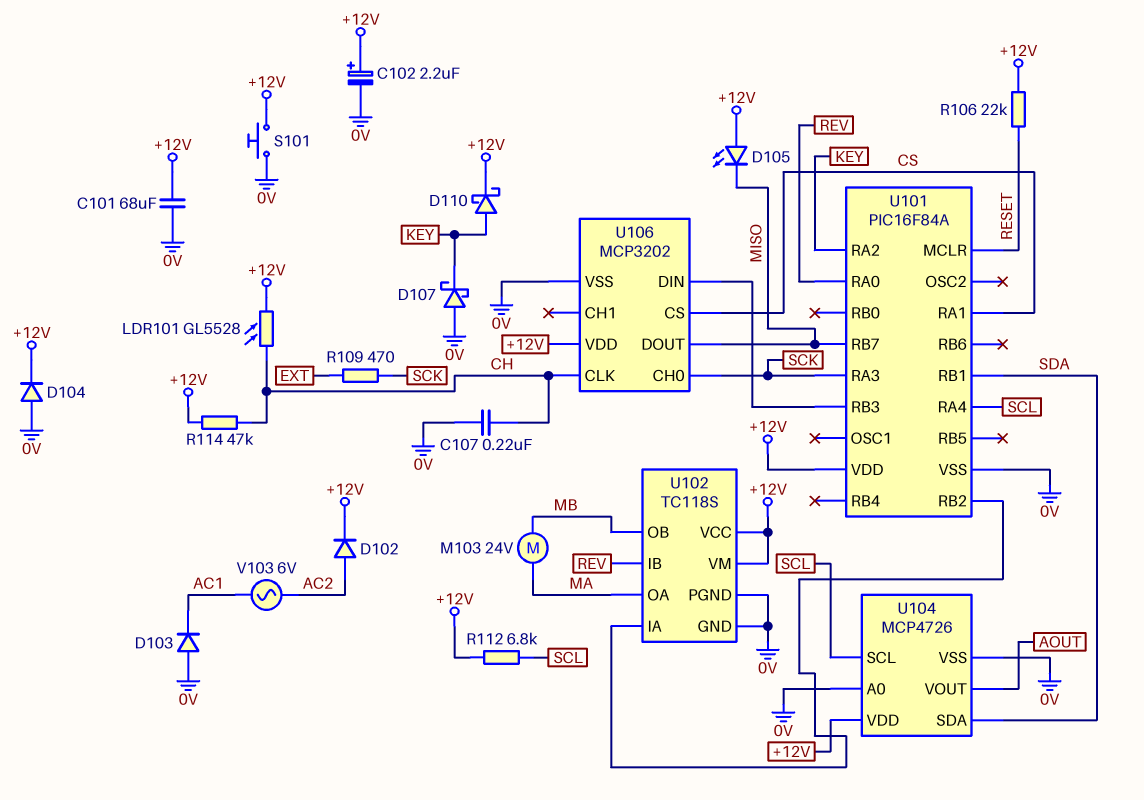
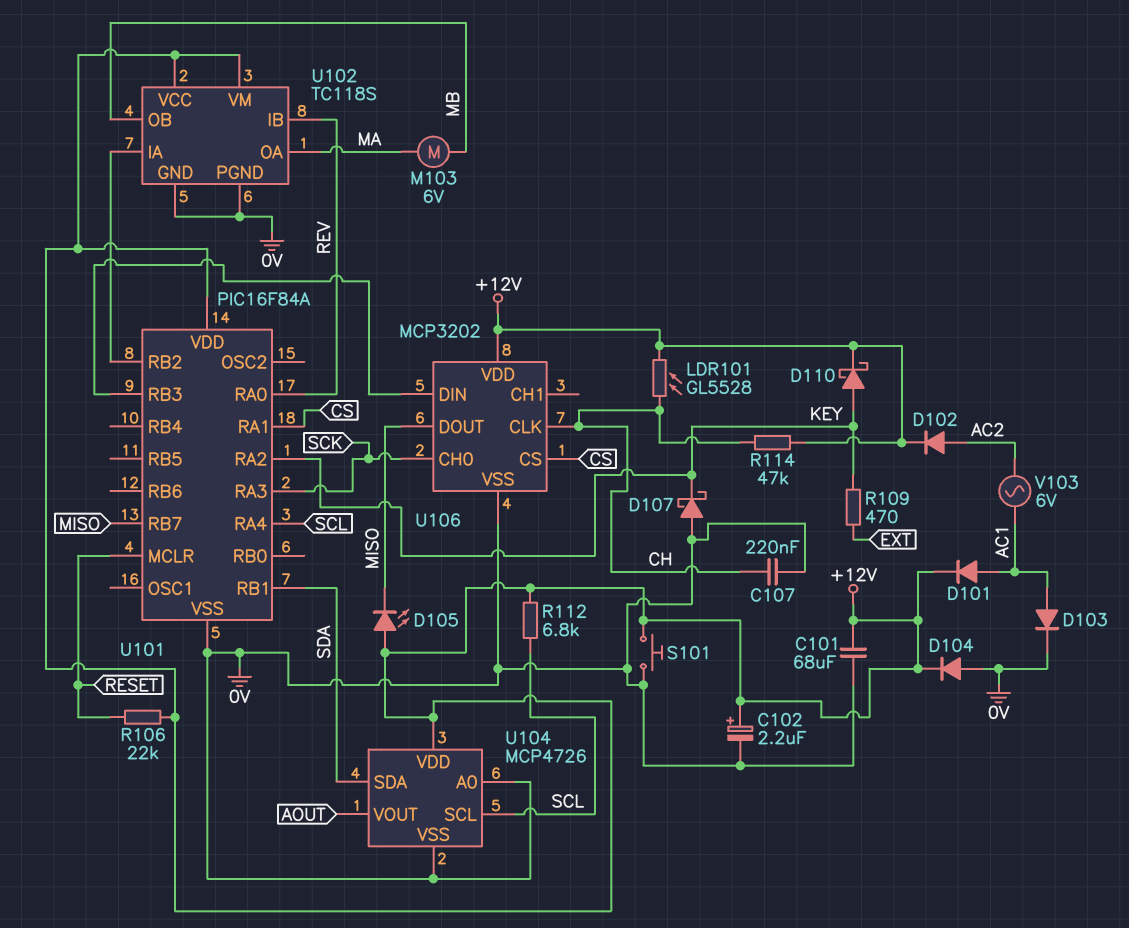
D101: none -> diode (A AC1, K +12V)
D103: diode (A 0V, K AC1) -> diode (A AC1, K 0V)
M103: motor 24V (MA, MB) -> motor 6V (MA, MB)
R109: 470 (EXT, SCK) -> 470 (EXT, KEY)

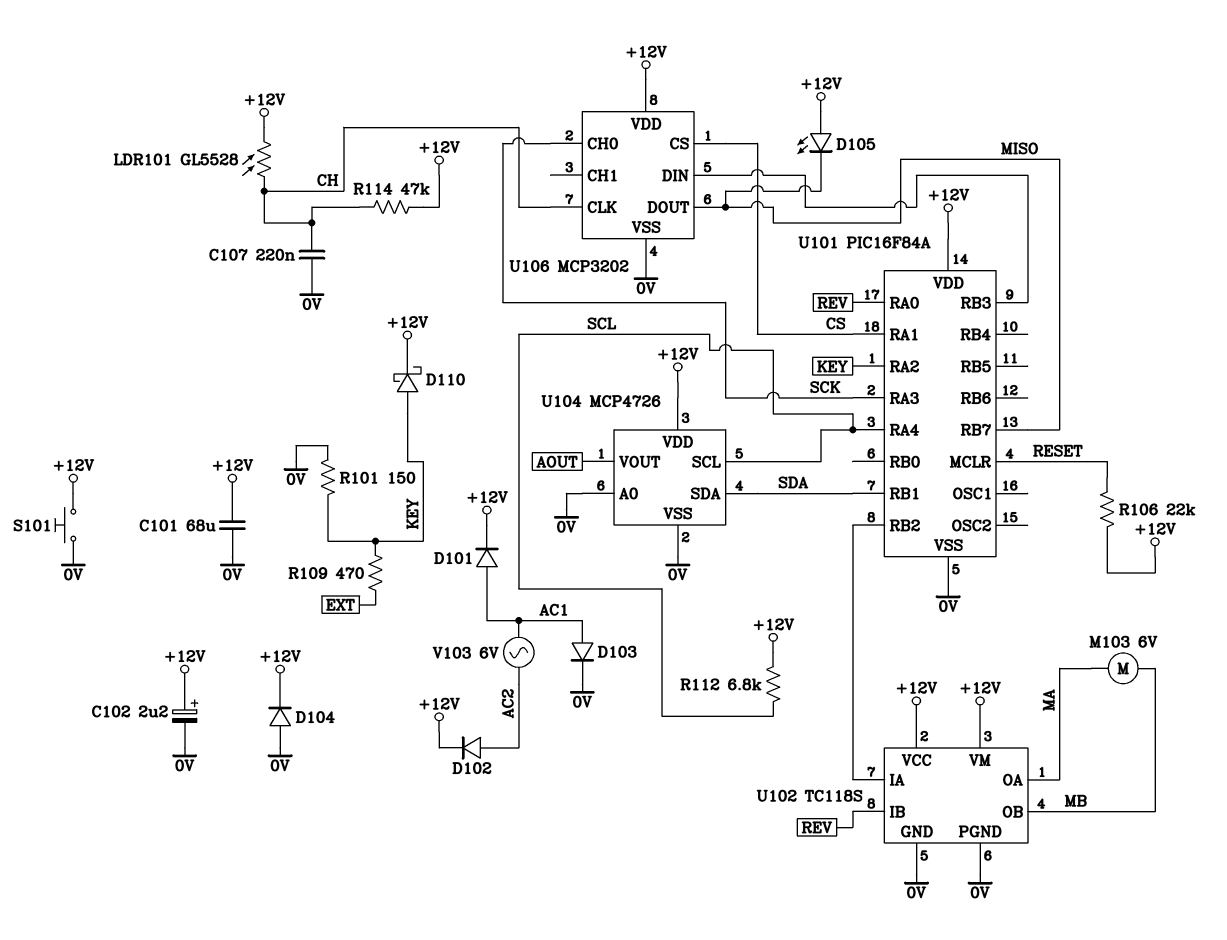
D107: schottky (A 0V, K KEY) -> none
R101: none -> 150 (0V, KEY)

